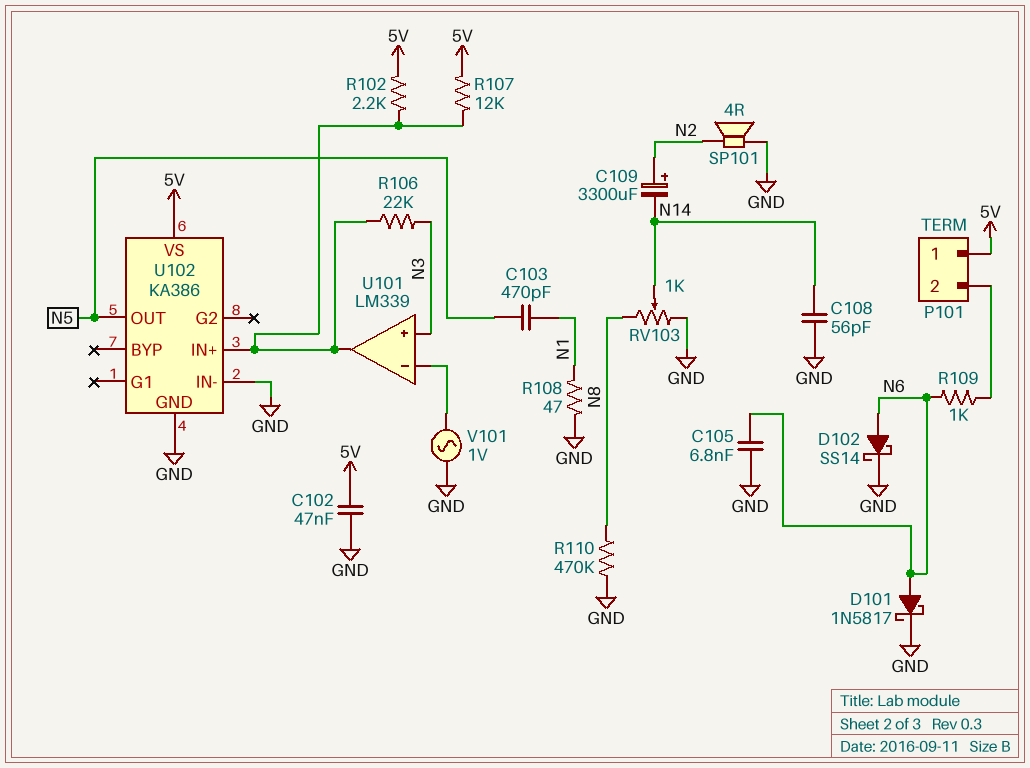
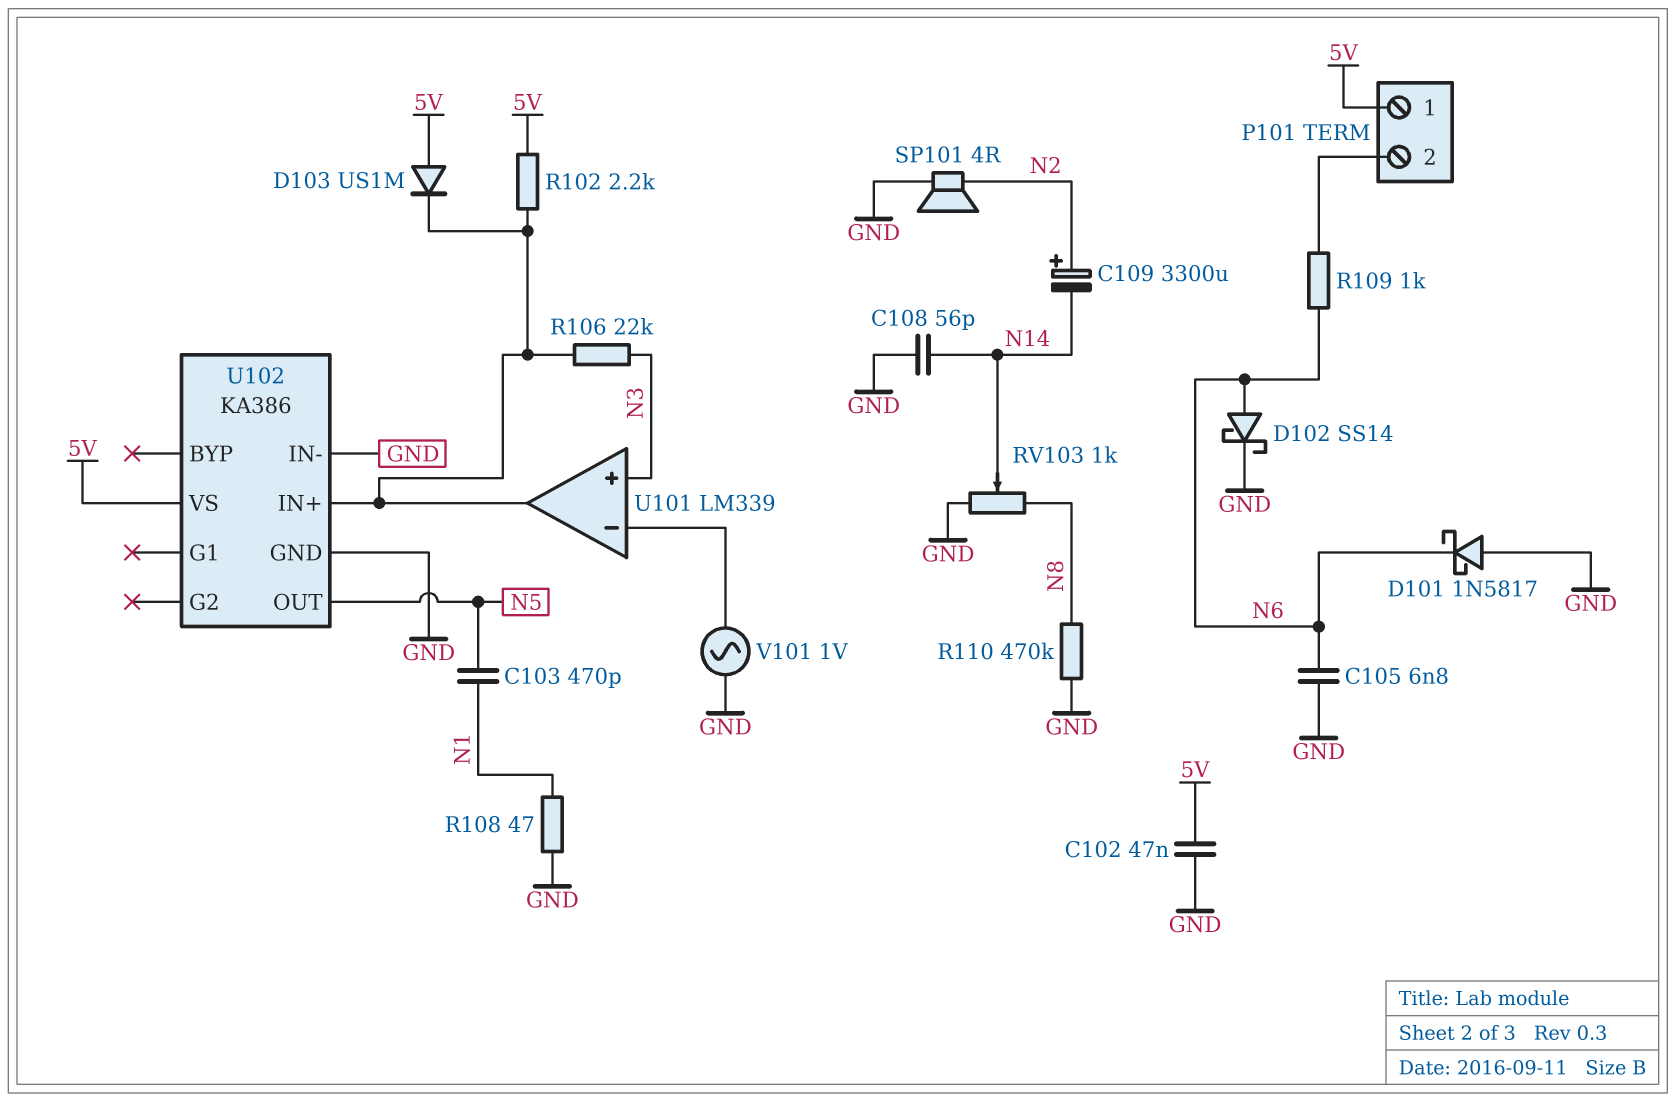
D101: schottky 1N5817 (A N6, K GND) -> schottky 1N5817 (A GND, K N6)
D103: none -> diode US1M (A 5V, K U101/out)
R107: 12k (5V, U101/out) -> none

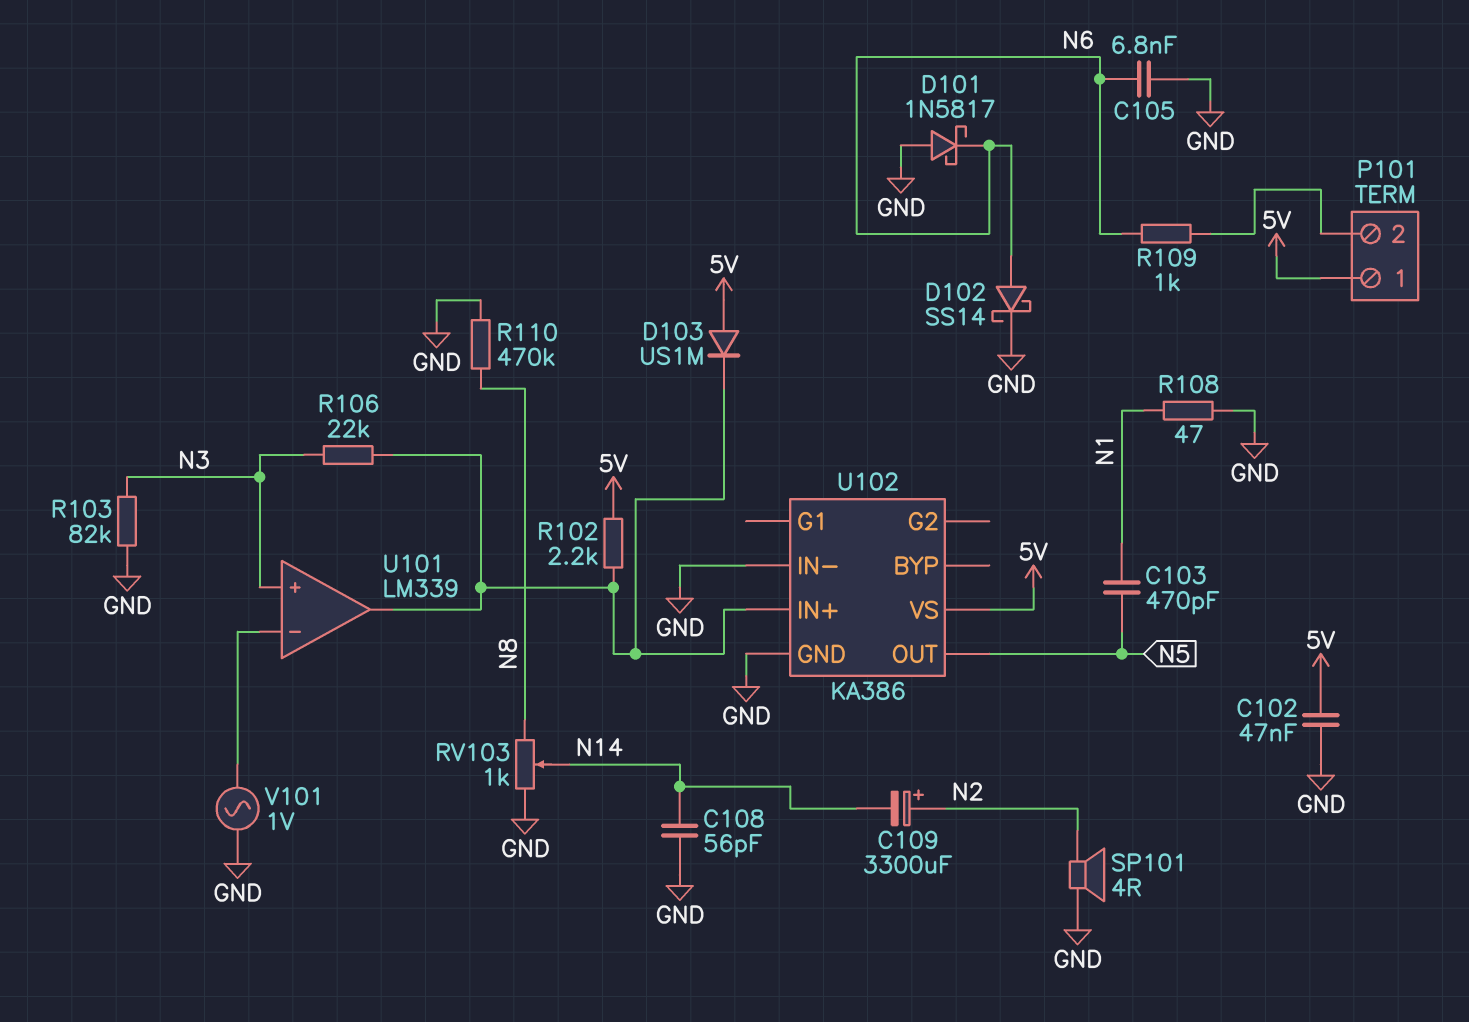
R103: none -> 82k (GND, N3)

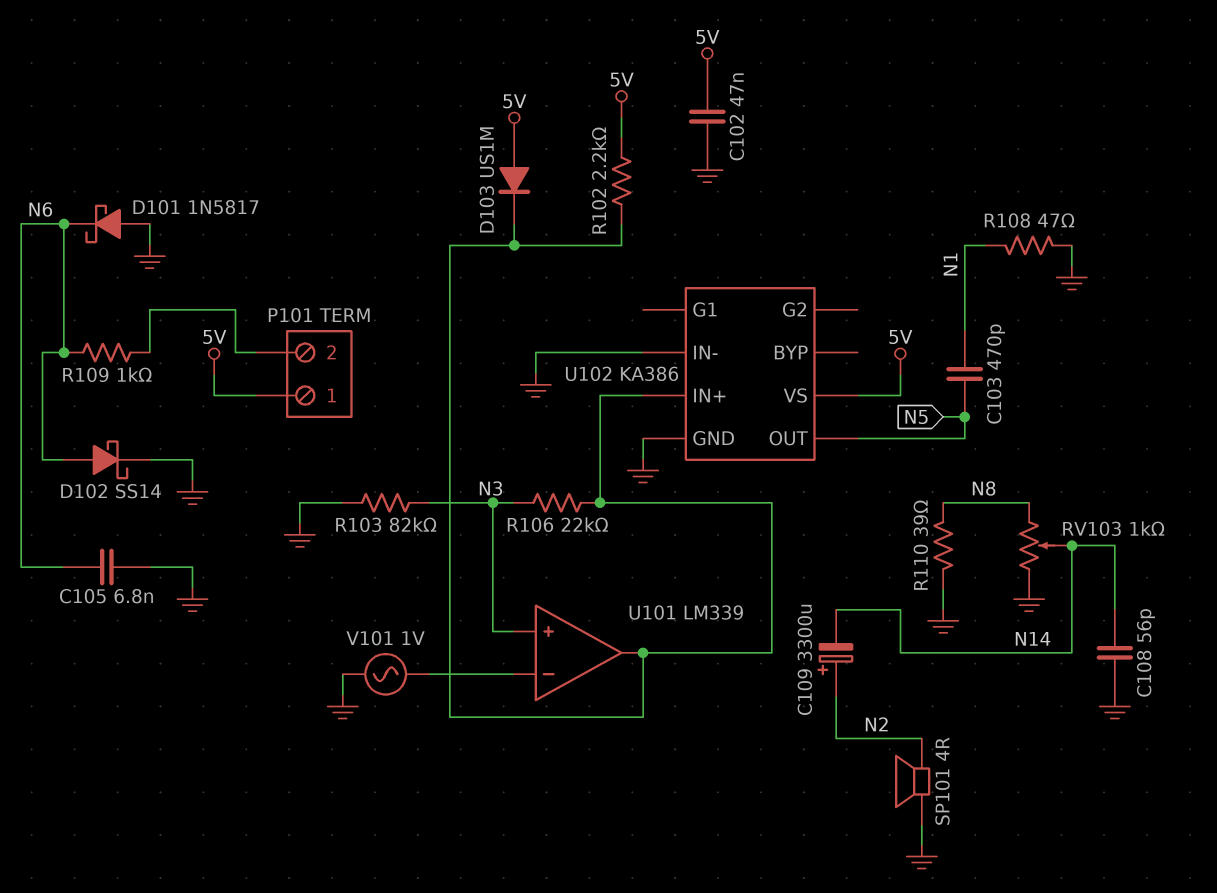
R110: 470k (GND, N8) -> 39 (GND, N8)

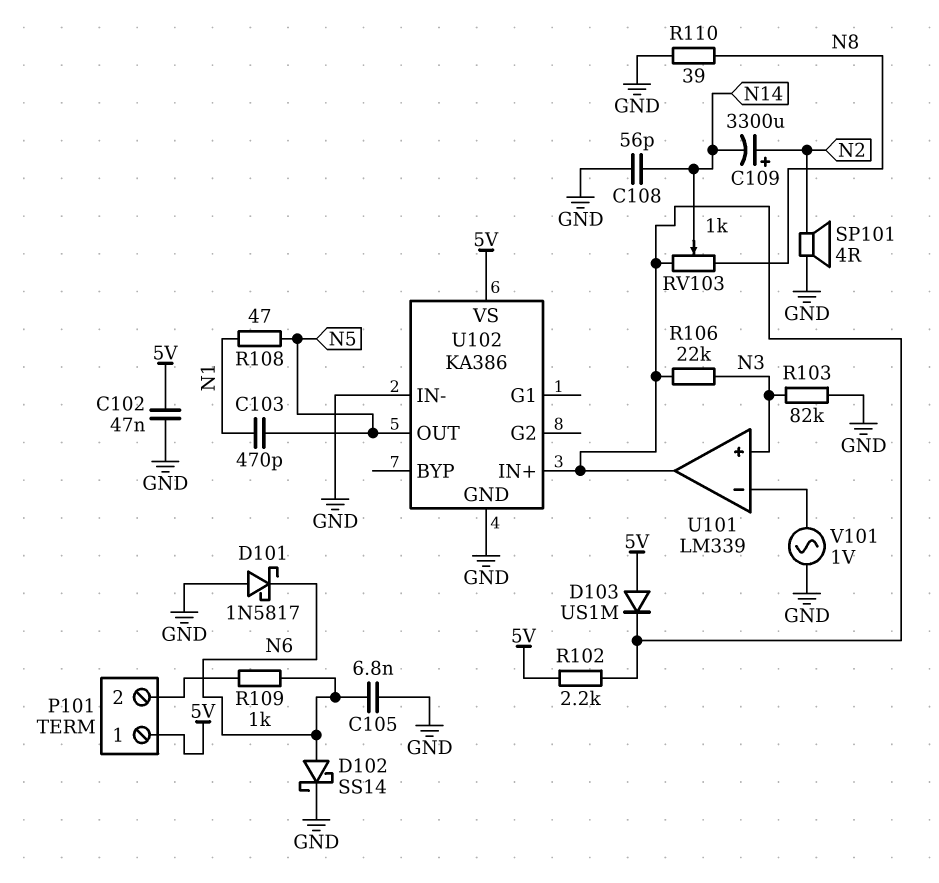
R108: 47 (GND, N1) -> 47 (N1, N5)
RV103: 1k (GND, N8, wiper N14) -> 1k (N8, U101/out, wiper N14)

